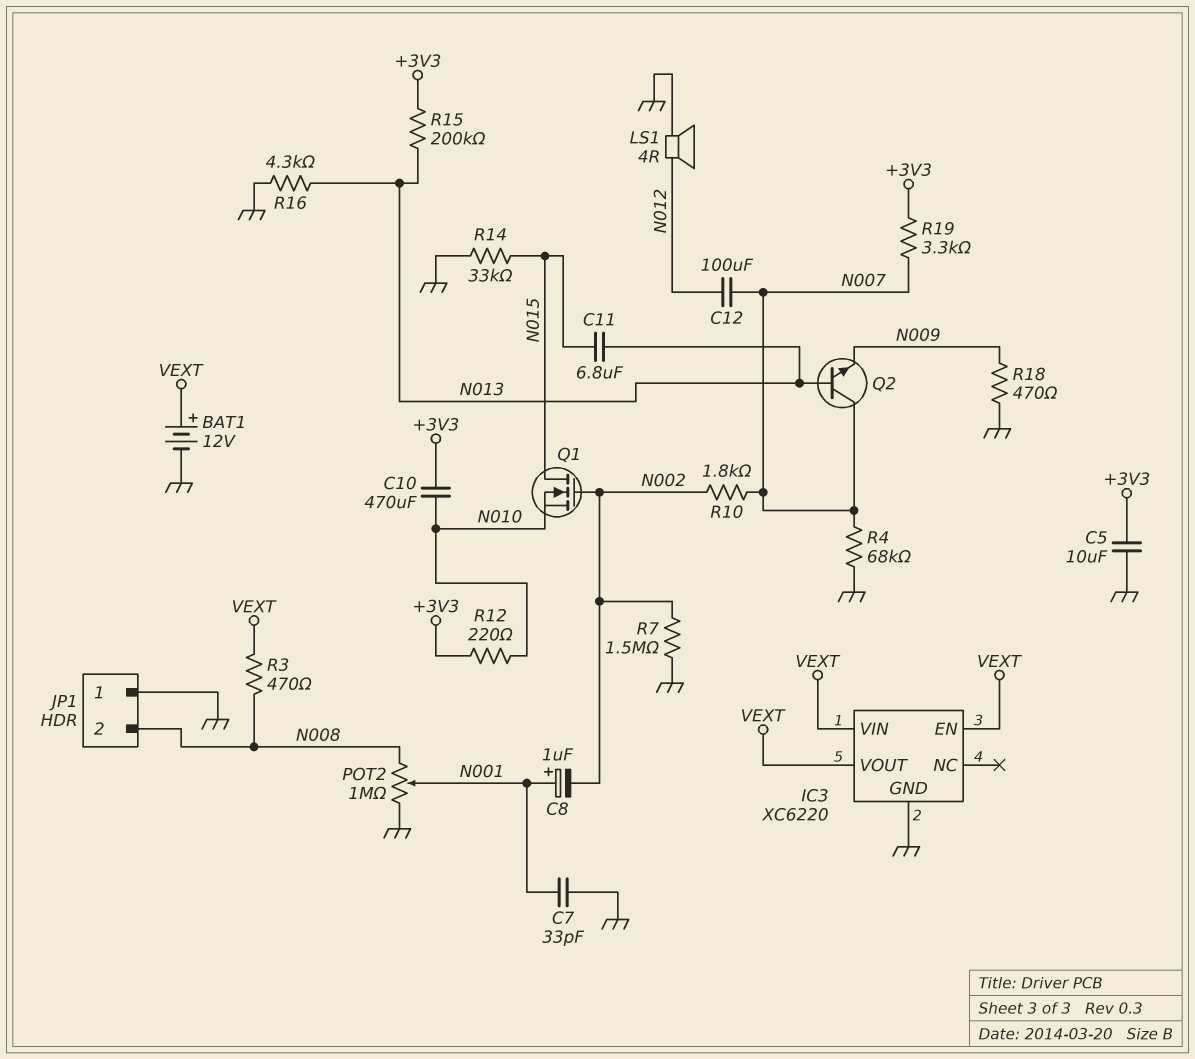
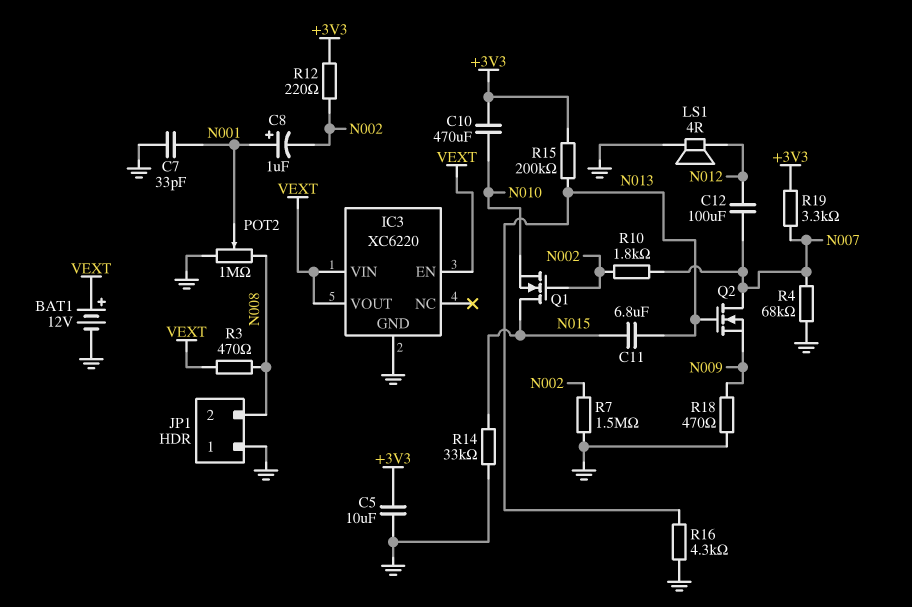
Q2: NPN (B N013, C N007, E N009) -> NMOS (G N013, D N007, S N009)
R12: 220 (+3V3, N010) -> 220 (+3V3, N002)

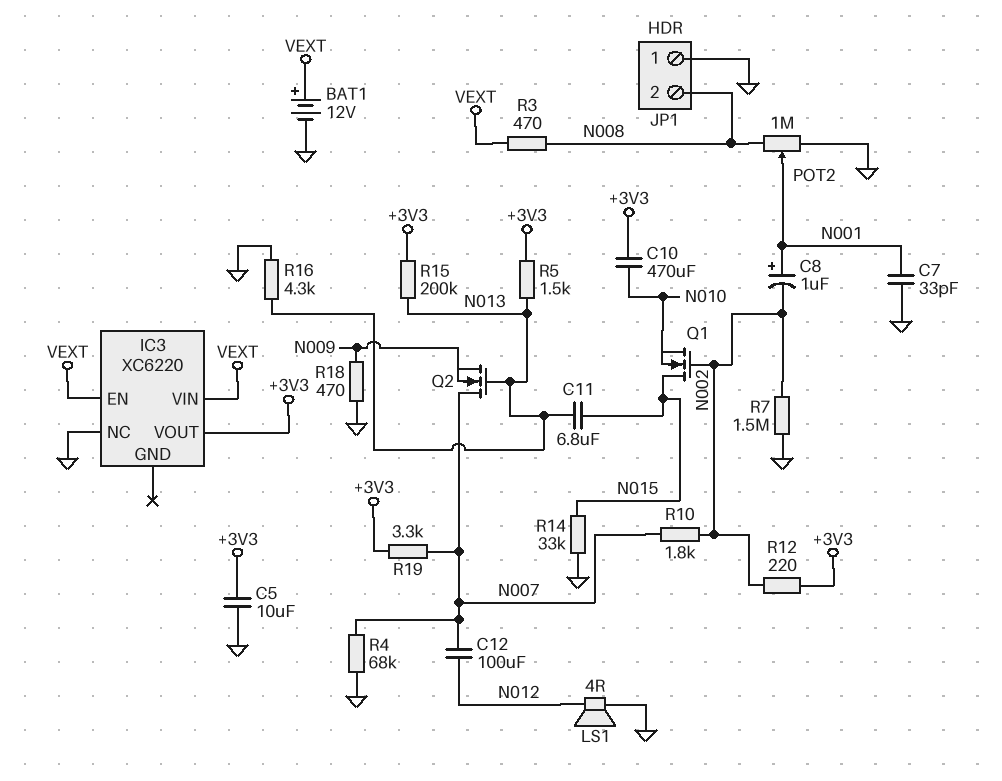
IC3 pin GND: GND -> none
IC3 pin NC: none -> GND
IC3 pin VOUT: VEXT -> +3V3
R5: none -> 1.5k (+3V3, N013)

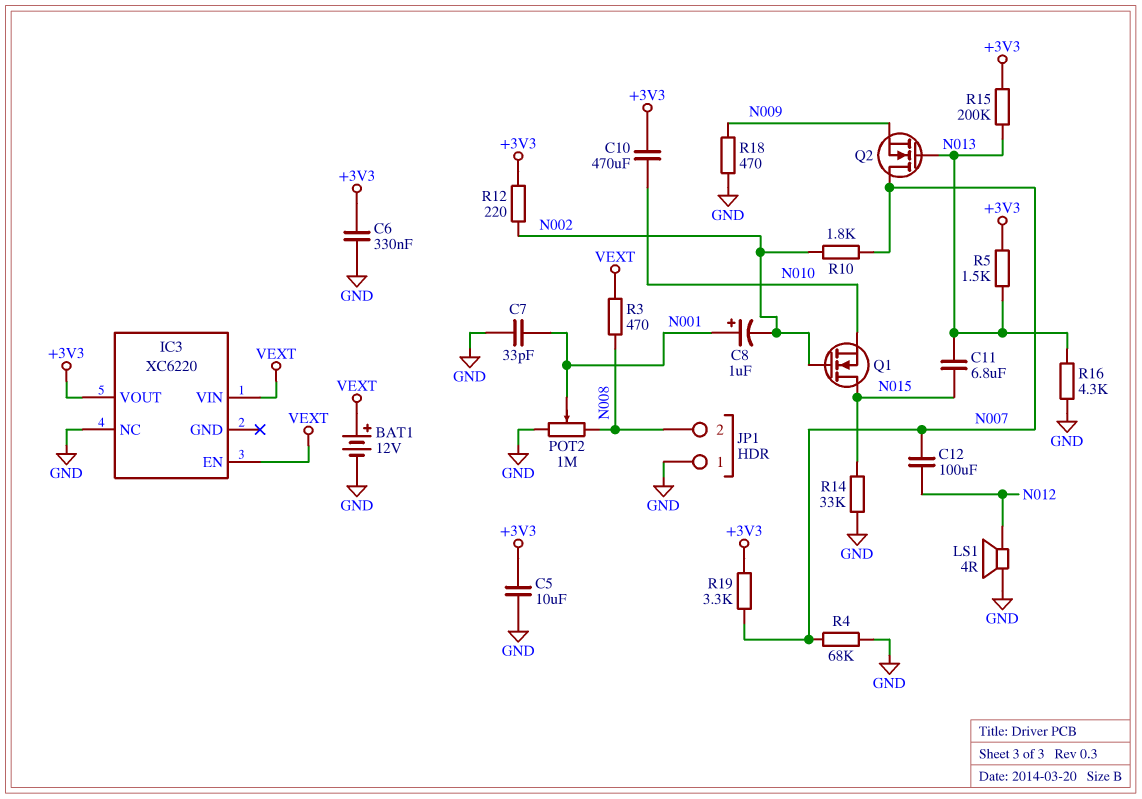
C6: none -> 330nF (+3V3, GND)
R7: 1.5M (GND, N002) -> none

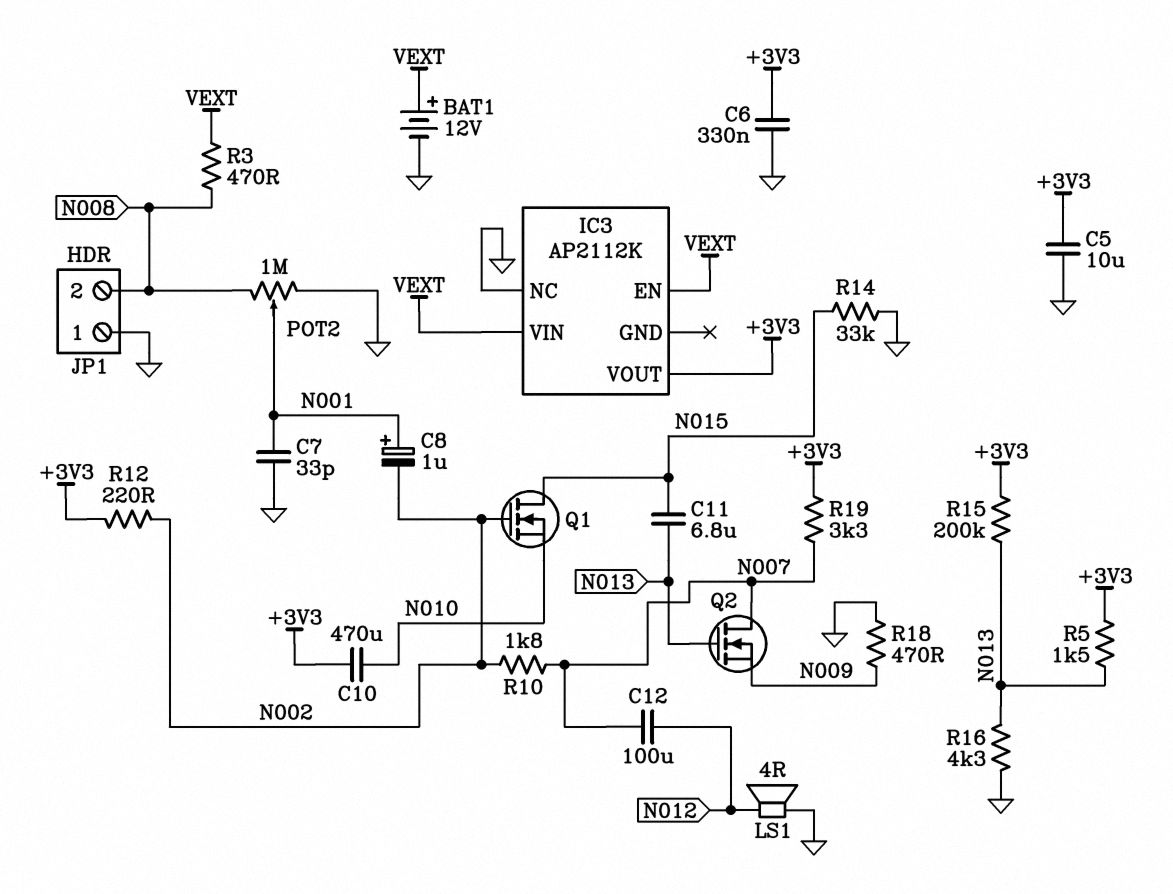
IC3: XC6220 -> AP2112K
R4: 68k (GND, N007) -> none

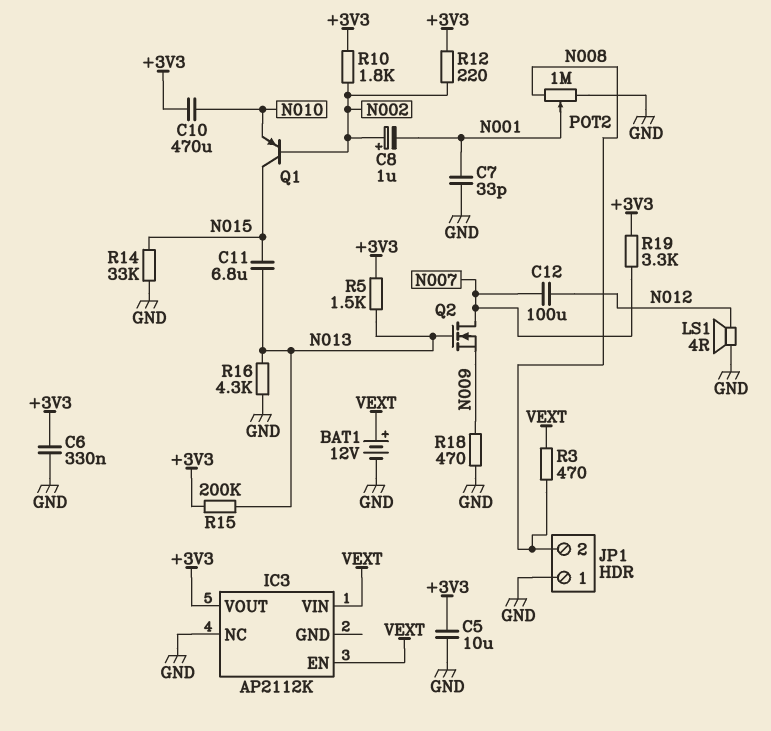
C8: 1uF (plus N001, minus N002) -> 1uF (plus N002, minus N001)
Q1: NMOS (G N002, D N015, S N010) -> PNP (B N002, C N015, E N010)
R10: 1.8k (N002, N007) -> 1.8k (+3V3, N002)

